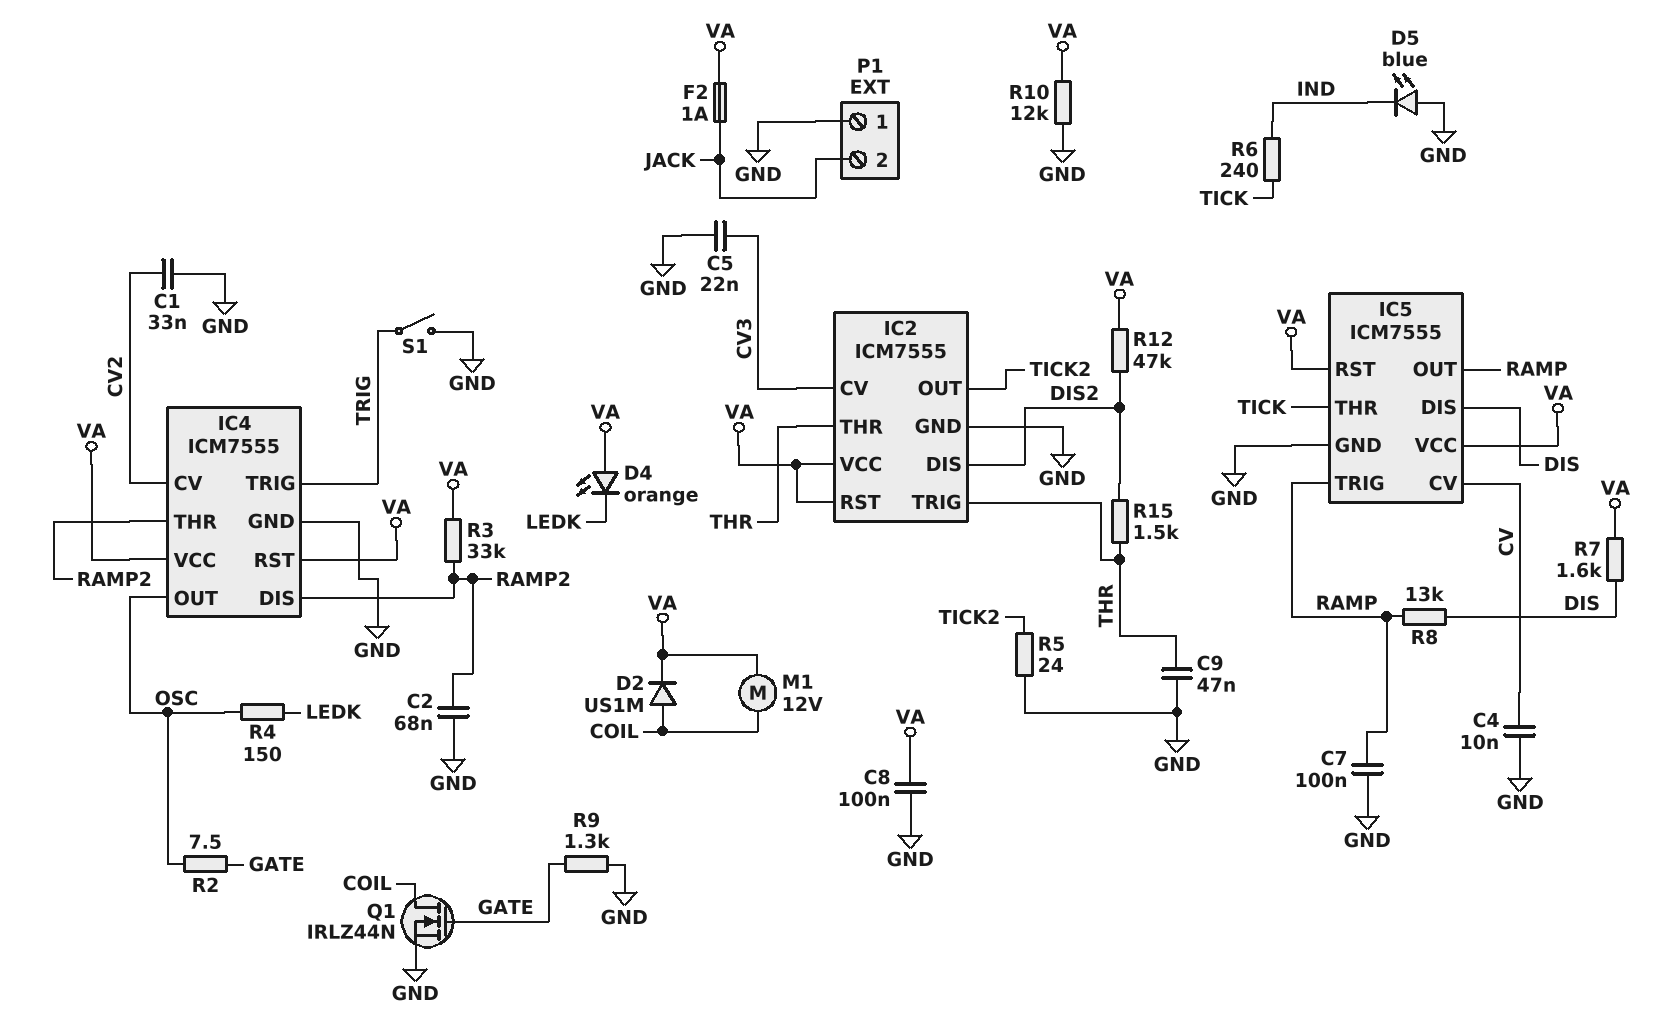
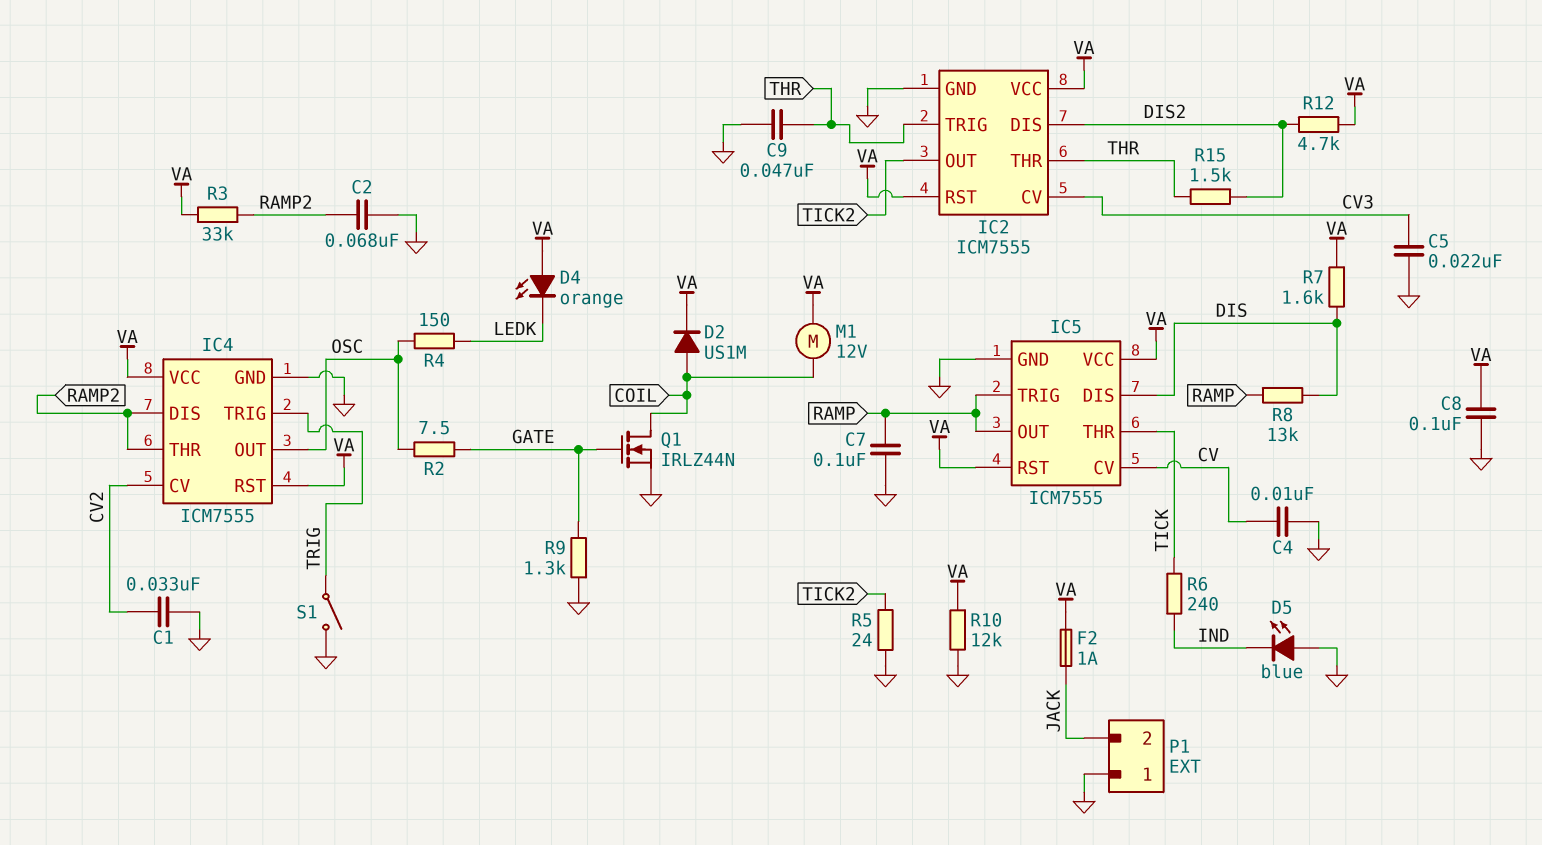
R12: 47k (DIS2, VA) -> 4.7k (DIS2, VA)

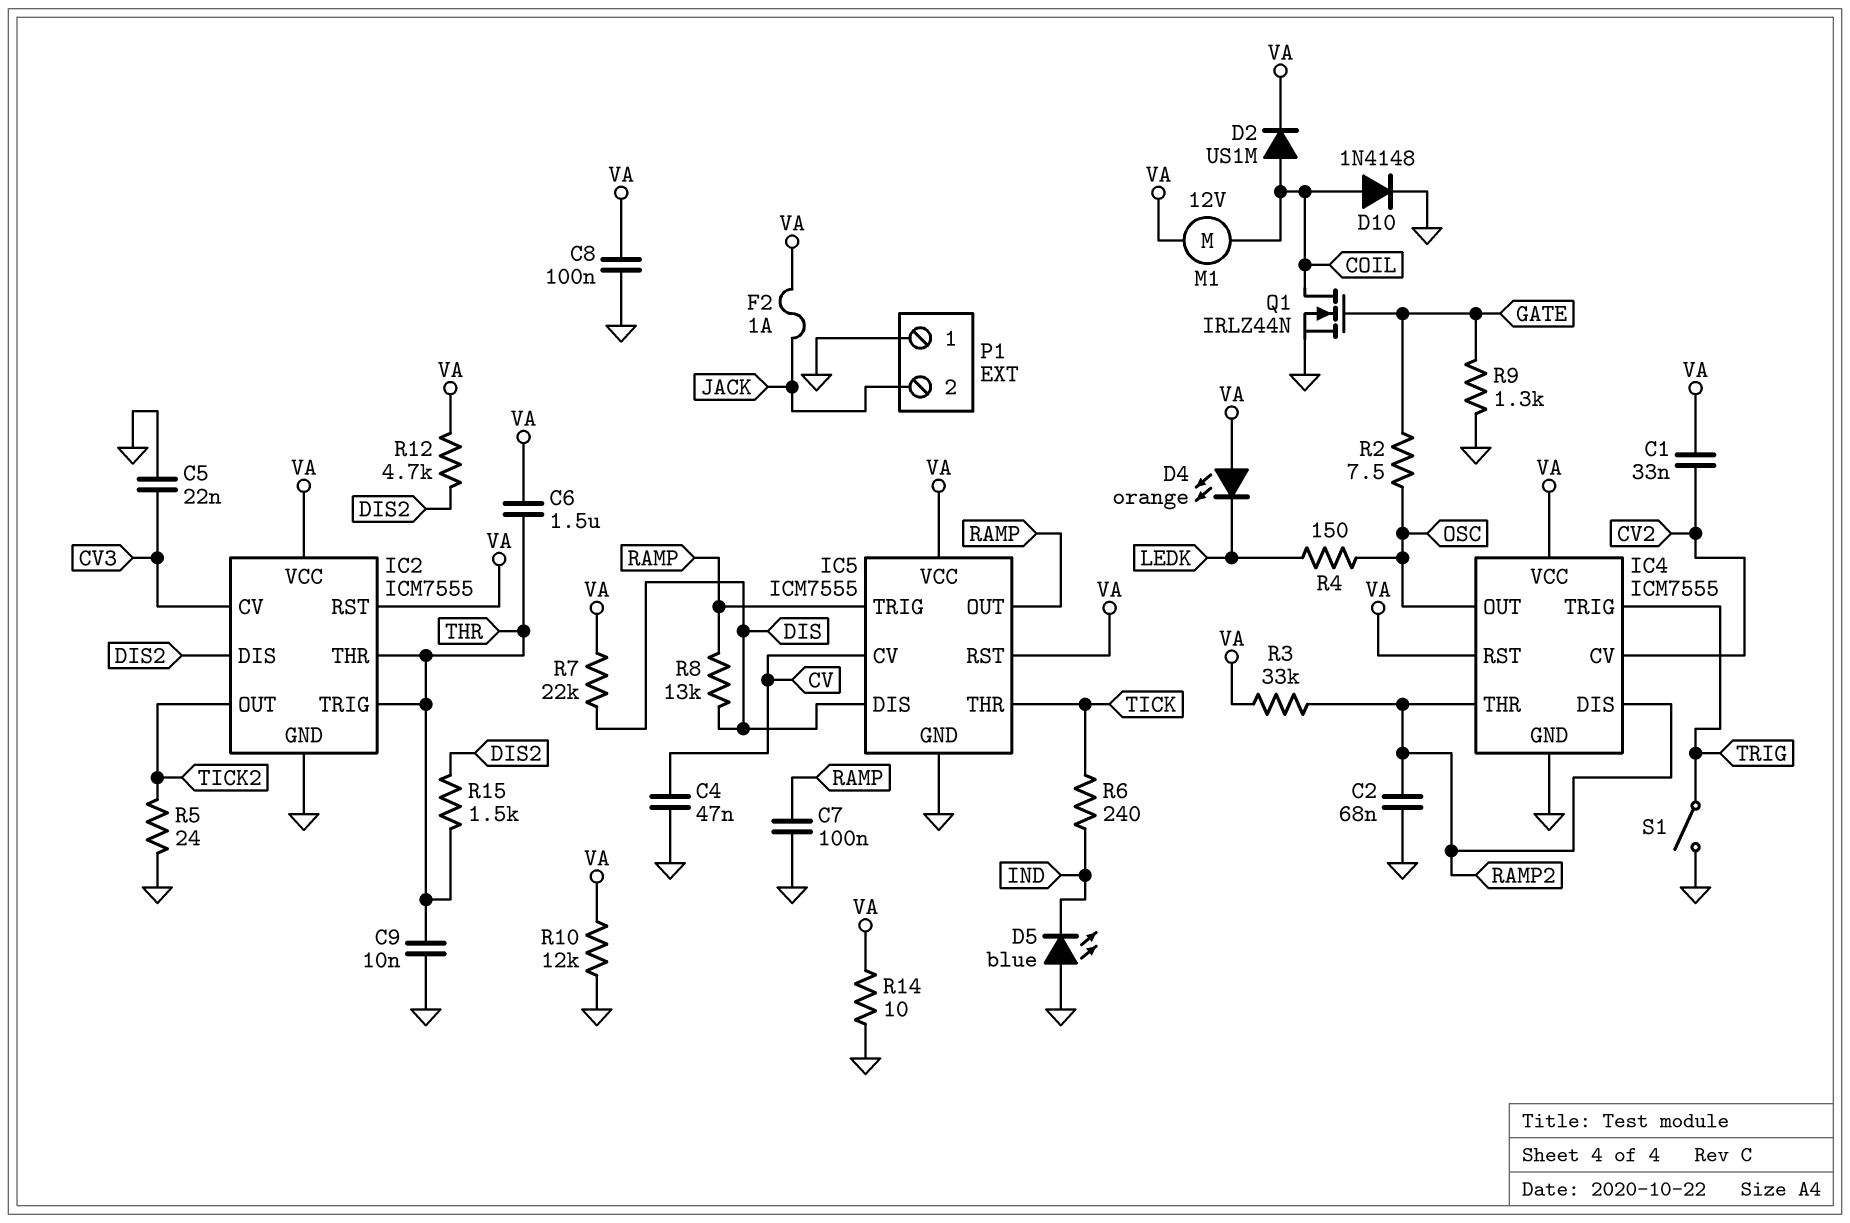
C1: 33nF (CV2, GND) -> 33nF (CV2, VA)
C4: 10nF (CV, GND) -> 47nF (CV, GND)
C6: none -> 1.5uF (THR, VA)
C9: 47nF (GND, THR) -> 10nF (GND, THR)
D10: none -> diode 1N4148 (A COIL, K GND)
R7: 1.6k (DIS, VA) -> 22k (DIS, VA)
R14: none -> 10 (GND, VA)

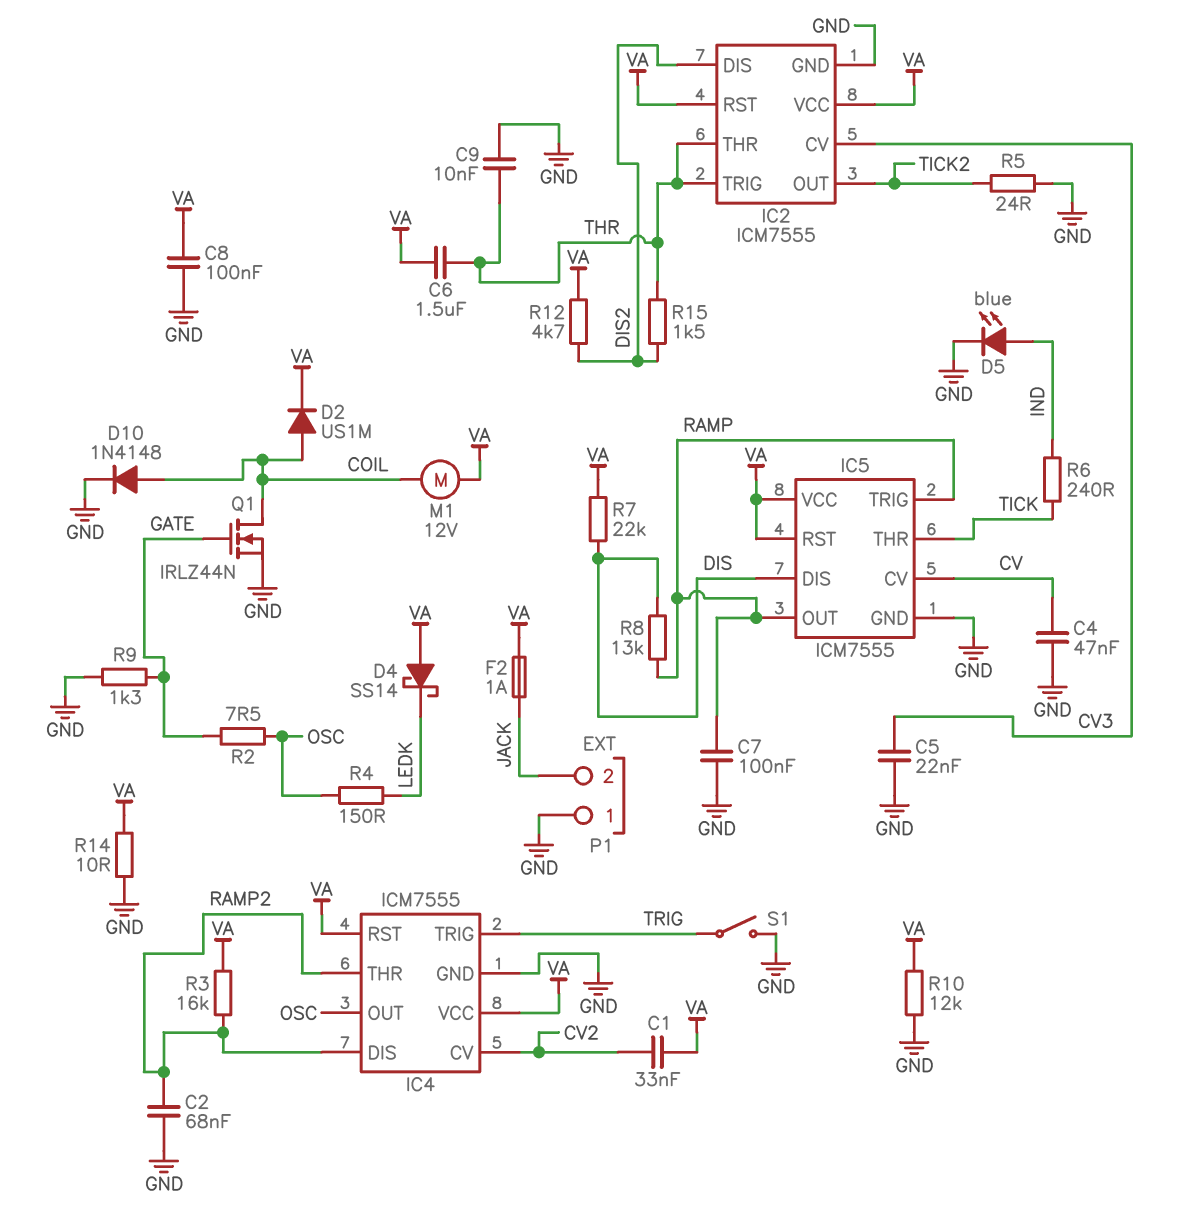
D4: LED orange (A VA, K LEDK) -> schottky SS14 (A VA, K LEDK)
D5: LED blue (A GND, K IND) -> LED blue (A IND, K GND)
R3: 33k (RAMP2, VA) -> 16k (RAMP2, VA)

